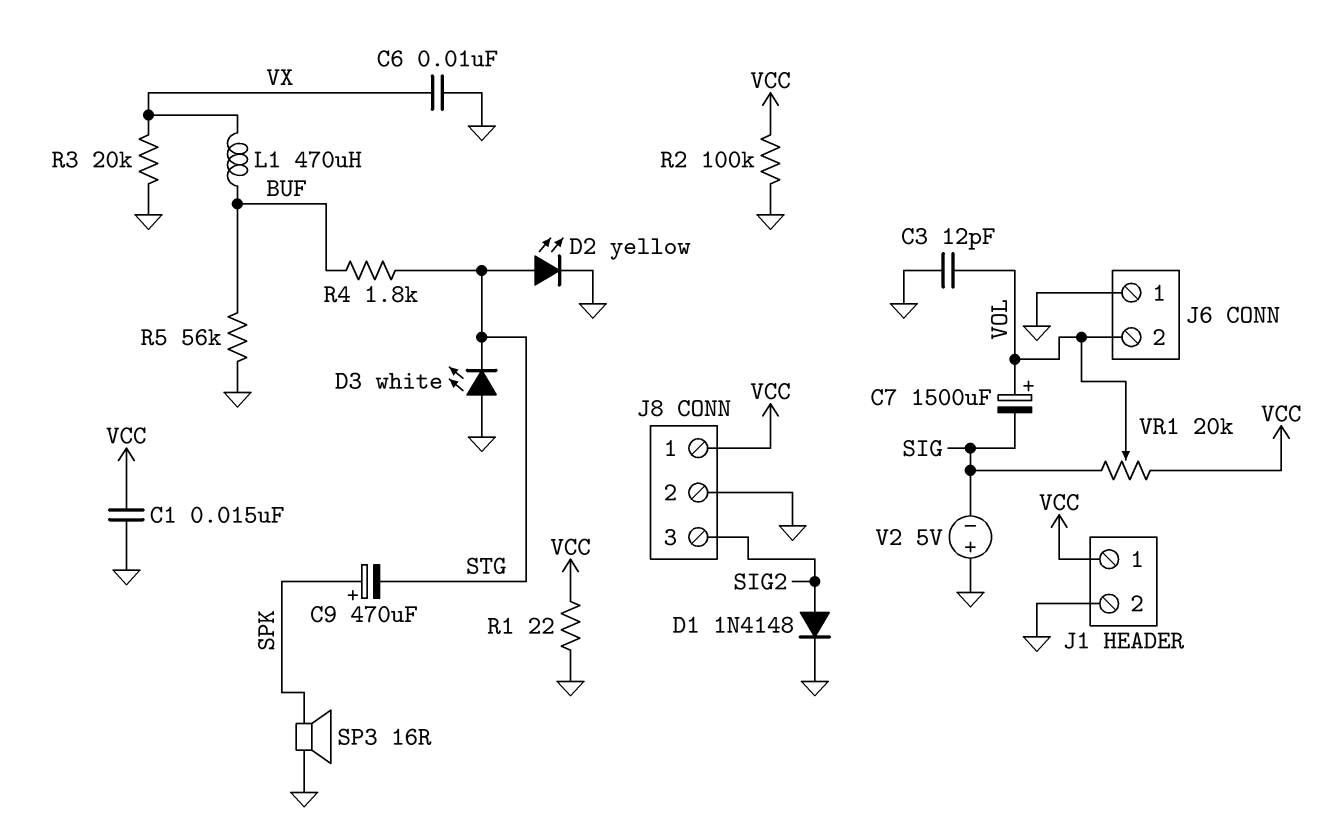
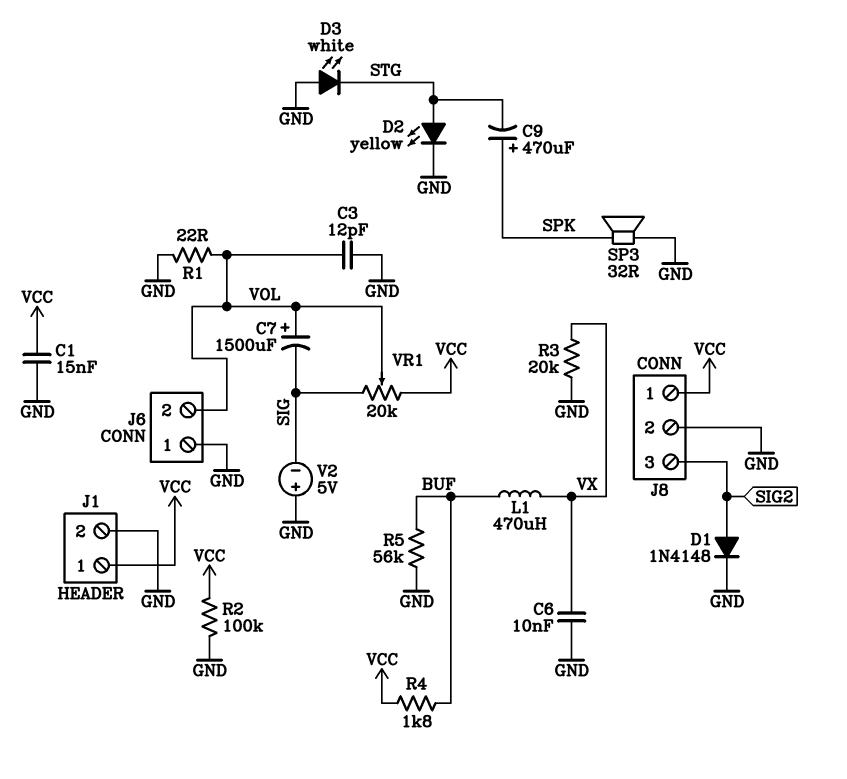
R1: 22 (GND, VCC) -> 22 (GND, VOL)
R4: 1.8k (BUF, STG) -> 1.8k (BUF, VCC)
SP3: speaker 16R (GND, SPK) -> speaker 32R (GND, SPK)

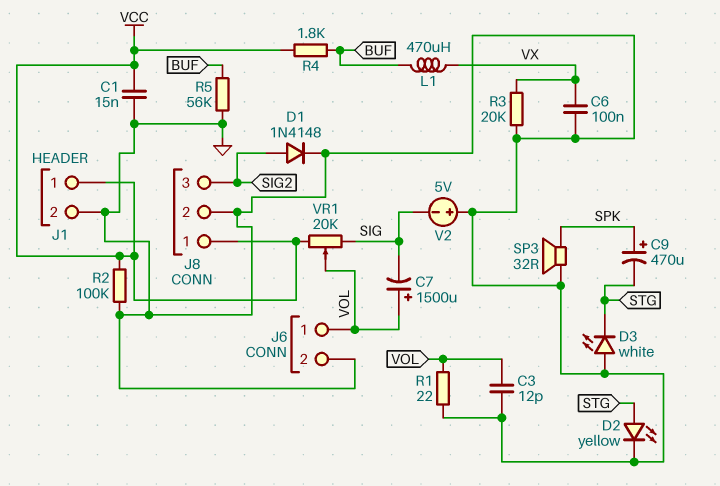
C6: 10nF (GND, VX) -> 100nF (GND, VX)
J6 pin 1: GND -> VOL
J6 pin 2: VOL -> GND

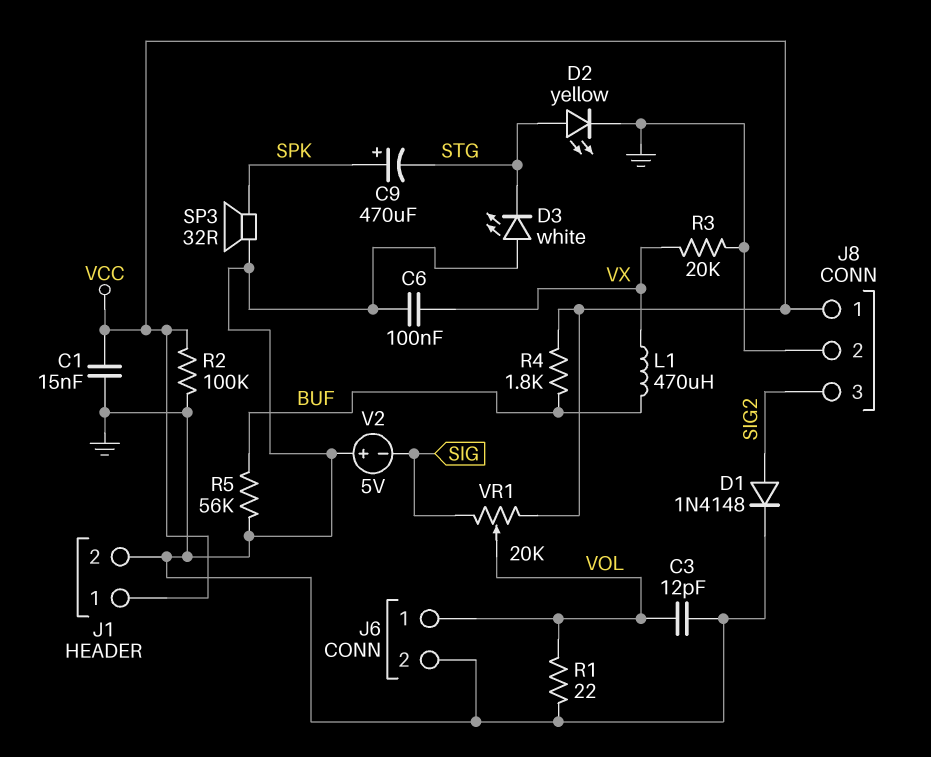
C7: 1500uF (plus VOL, minus SIG) -> none

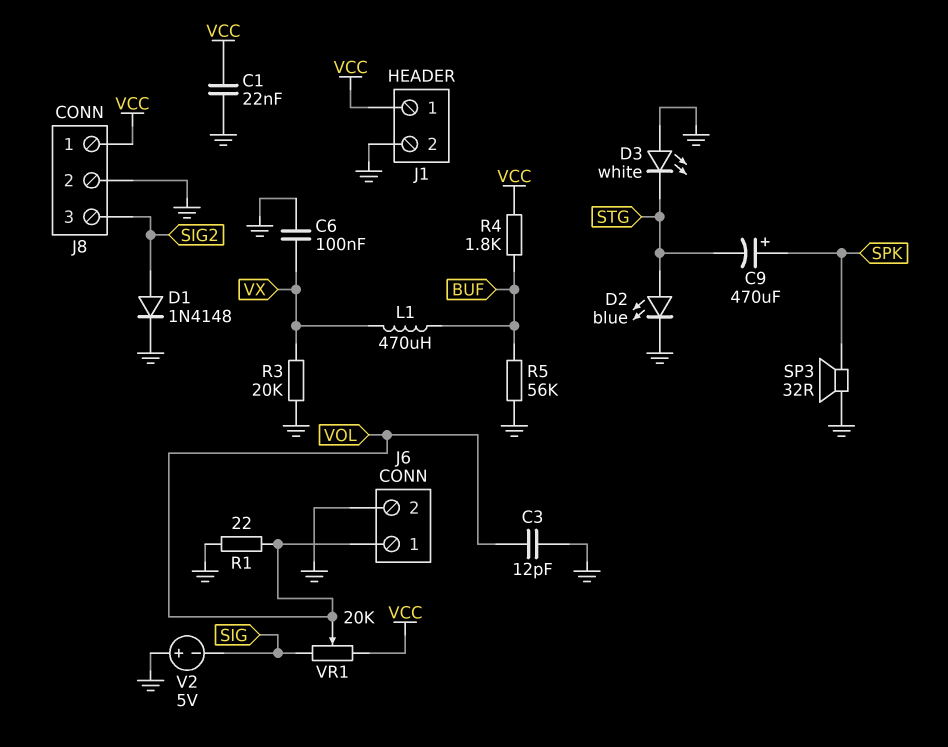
C1: 15nF (GND, VCC) -> 22nF (GND, VCC)
D2: LED yellow (A STG, K GND) -> LED blue (A STG, K GND)
R2: 100k (GND, VCC) -> none

